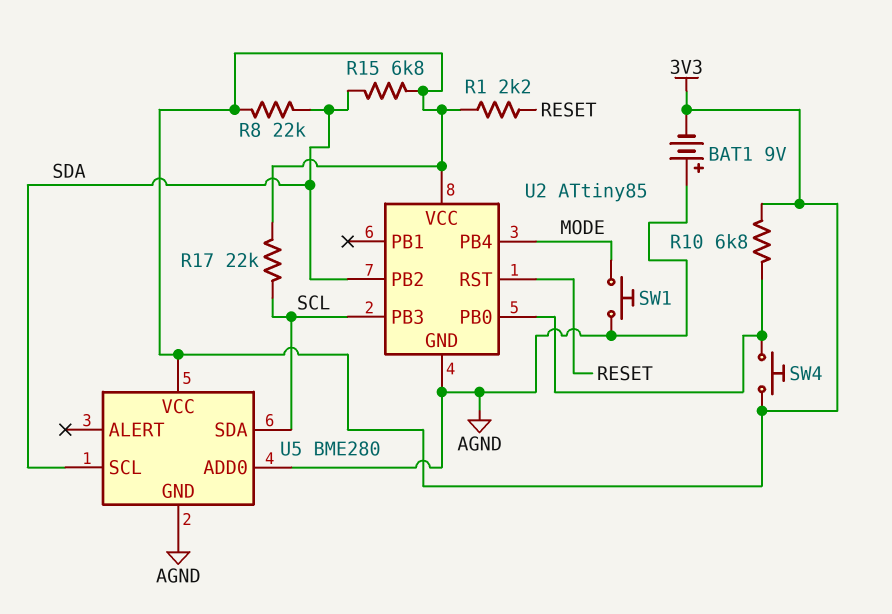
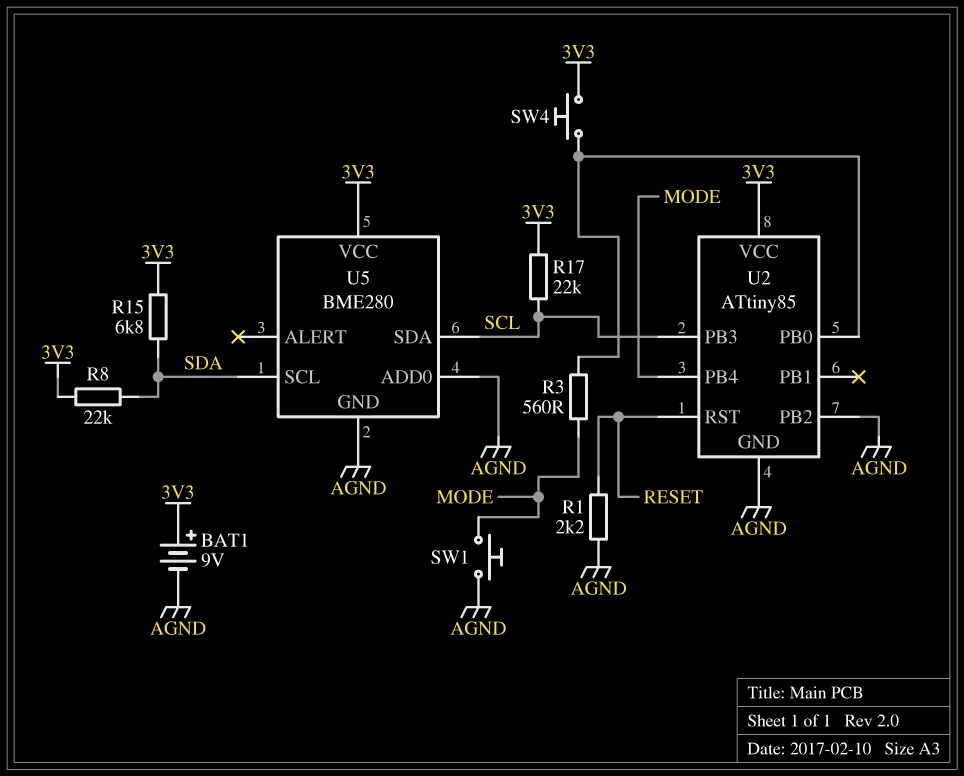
BAT1: 9V (plus AGND, minus 3V3) -> 9V (plus 3V3, minus AGND)
R1: 2.2k (3V3, RESET) -> 2.2k (AGND, RESET)
R3: none -> 560 (MODE, U2/PB0)
R10: 6.8k (3V3, U2/PB0) -> none
U2 pin PB2: SDA -> AGND

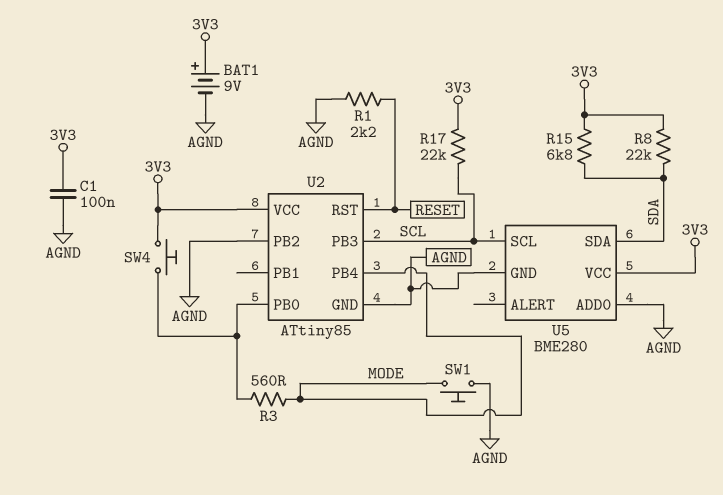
C1: none -> 100nF (3V3, AGND)
U5 pin SCL: SDA -> SCL
U5 pin SDA: SCL -> SDA

